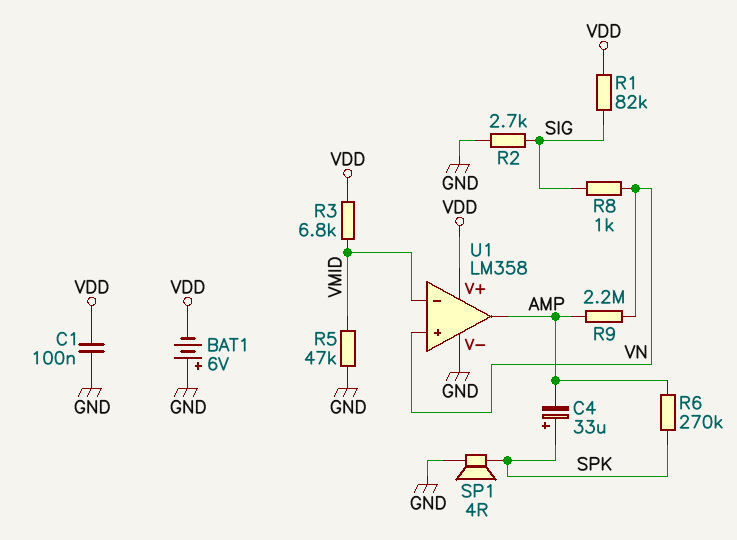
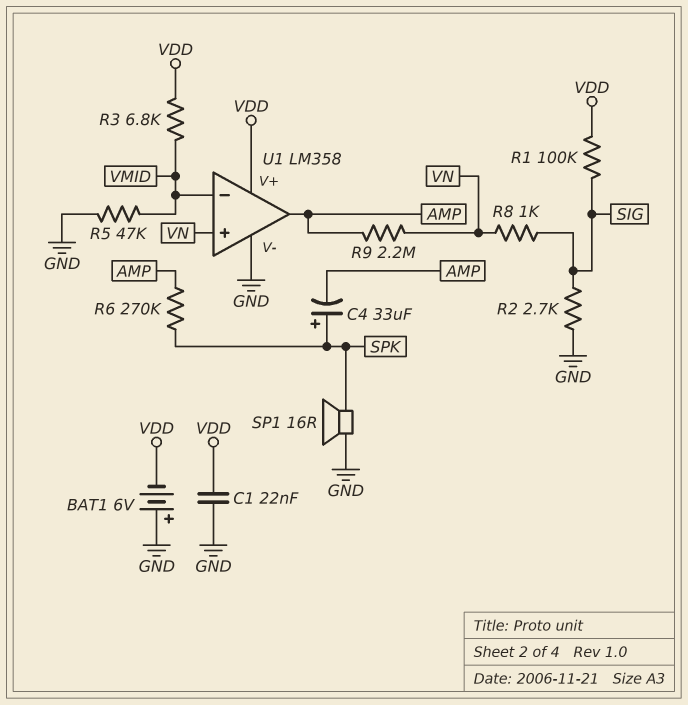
C1: 100nF (GND, VDD) -> 22nF (GND, VDD)
R1: 82k (SIG, VDD) -> 100k (SIG, VDD)
SP1: speaker 4R (GND, SPK) -> speaker 16R (GND, SPK)

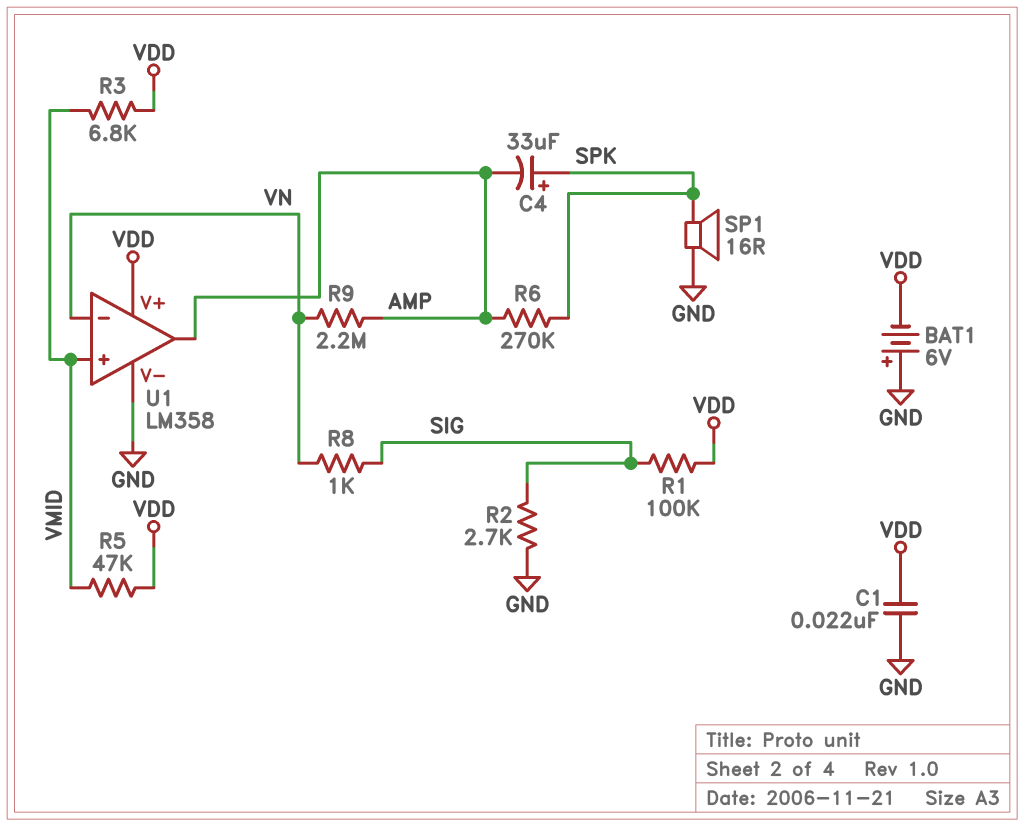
R5: 47k (GND, VMID) -> 47k (VDD, VMID)
U1 pin in+: VN -> VMID
U1 pin in-: VMID -> VN

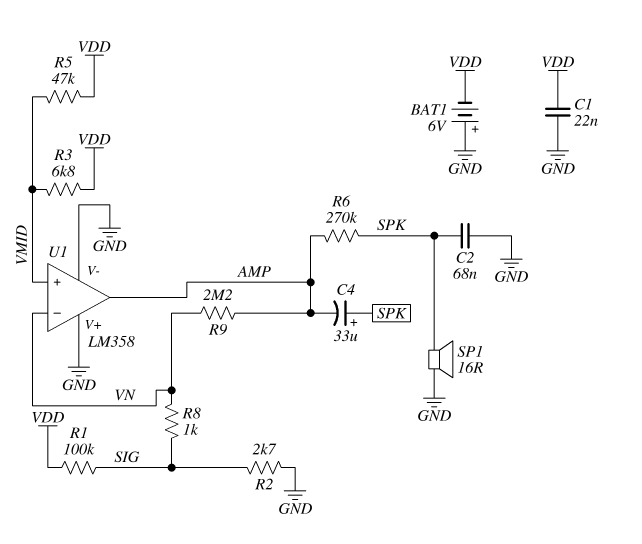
C2: none -> 68nF (GND, SPK)
U1 pin V+: VDD -> GND

